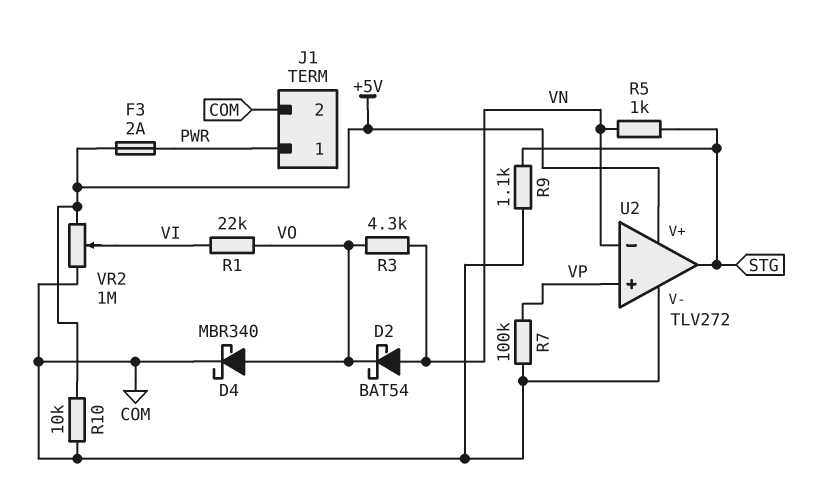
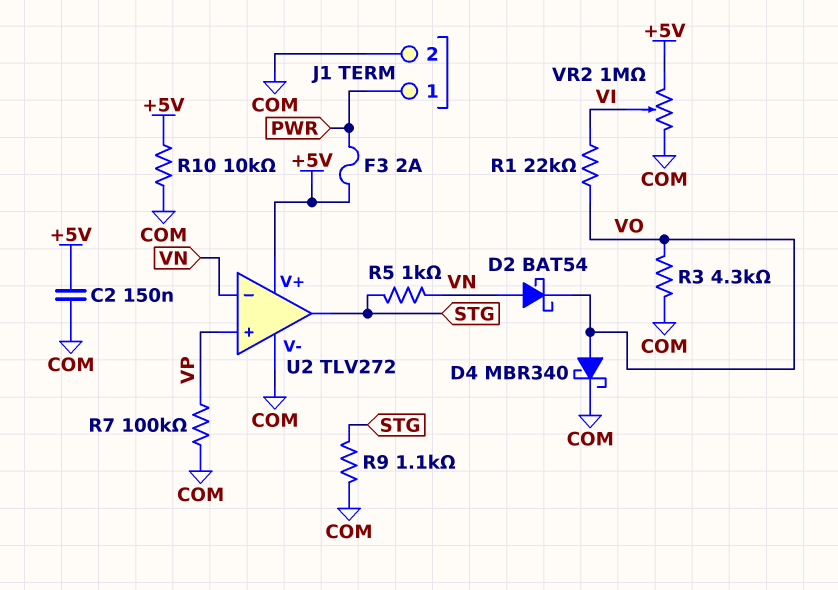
C2: none -> 150nF (+5V, COM)
R3: 4.3k (VN, VO) -> 4.3k (COM, VO)

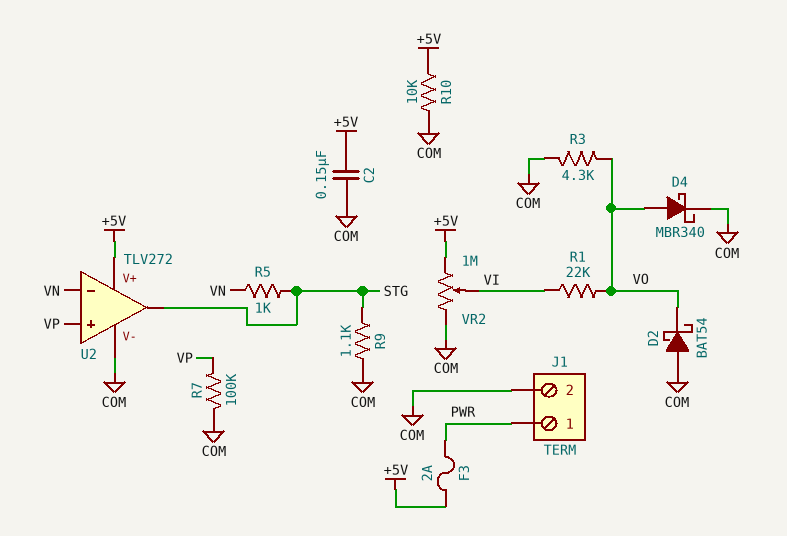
D2: schottky BAT54 (A VN, K VO) -> schottky BAT54 (A COM, K VO)

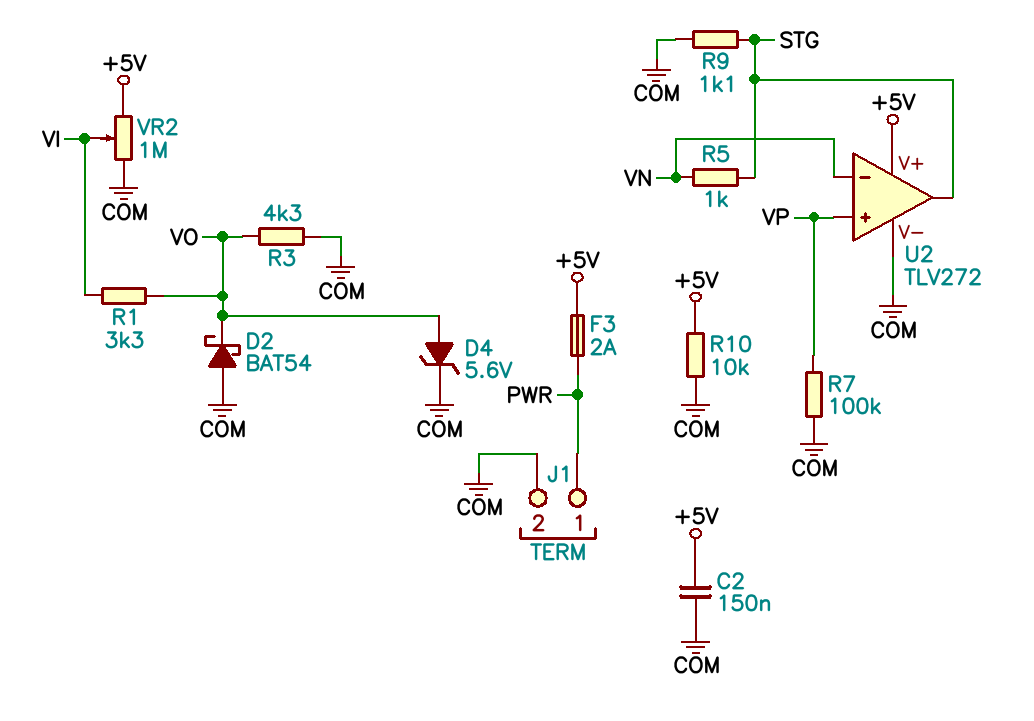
D4: schottky MBR340 (A VO, K COM) -> zener 5.6V (A VO, K COM)
R1: 22k (VI, VO) -> 3.3k (VI, VO)

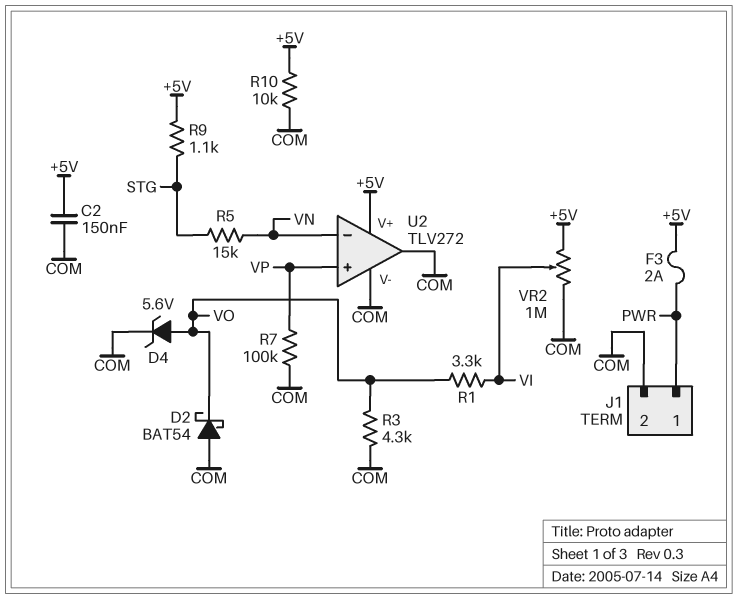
R5: 1k (STG, VN) -> 15k (STG, VN)
R9: 1.1k (COM, STG) -> 1.1k (+5V, STG)
U2 pin out: STG -> COM

